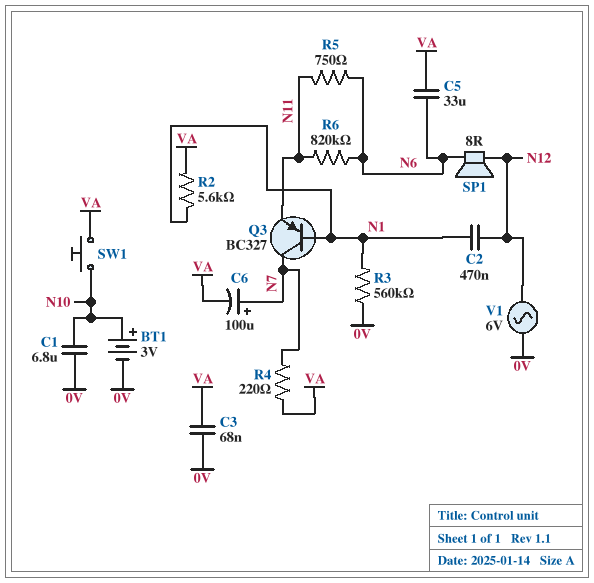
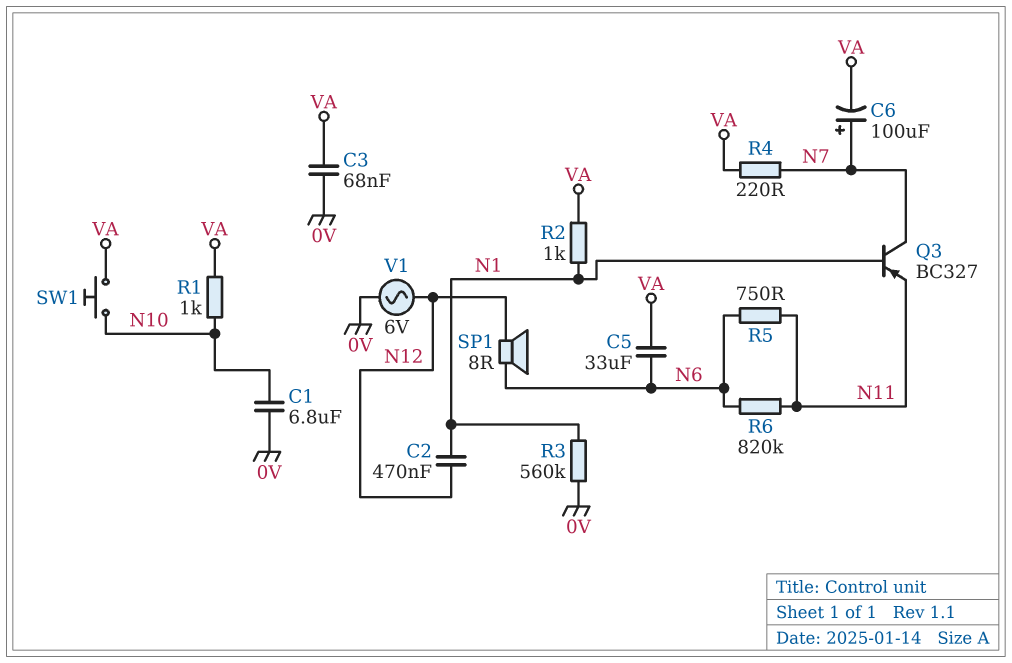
BT1: 3V (plus N10, minus 0V) -> none
R1: none -> 1k (N10, VA)
R2: 5.6k (N1, VA) -> 1k (N1, VA)

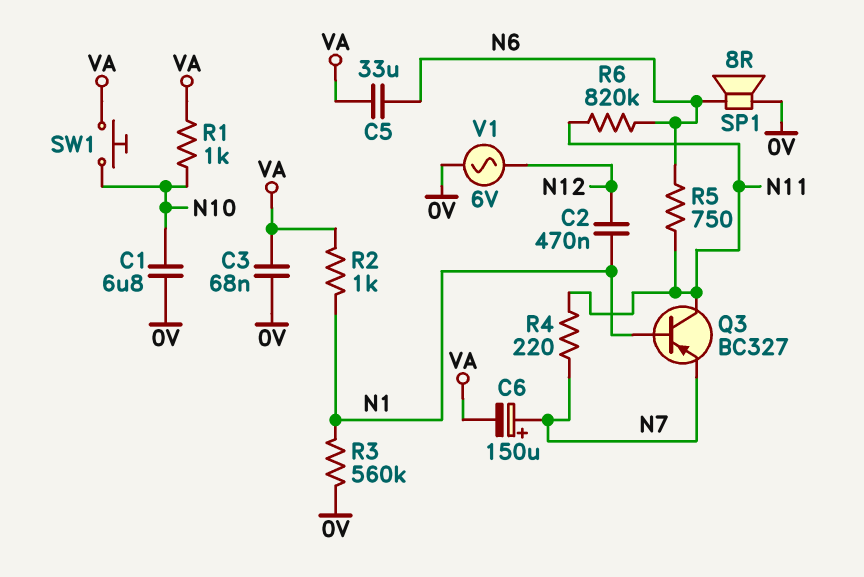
C6: 100uF (plus N7, minus VA) -> 150uF (plus N7, minus VA)
Q3: PNP BC327 (B N1, C N7, E N11) -> PNP BC327 (B N1, C N11, E N7)
R4: 220 (N7, VA) -> 220 (N7, N11)
SP1: speaker 8R (N6, N12) -> speaker 8R (0V, N6)

